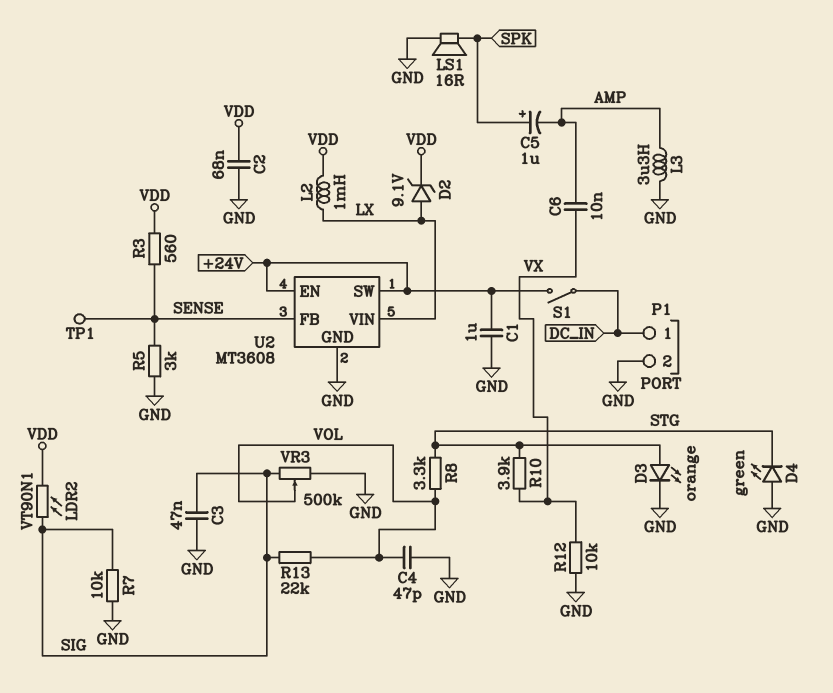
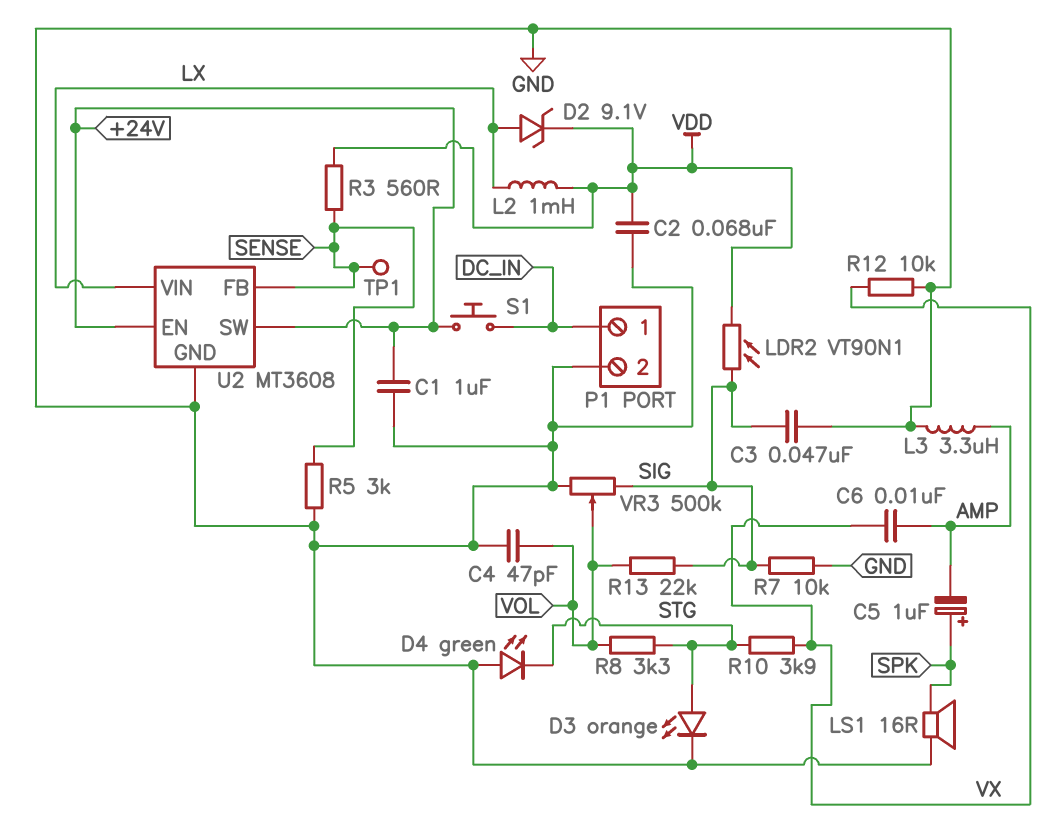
S1: switch (+24V, DC_IN) -> button (+24V, DC_IN)

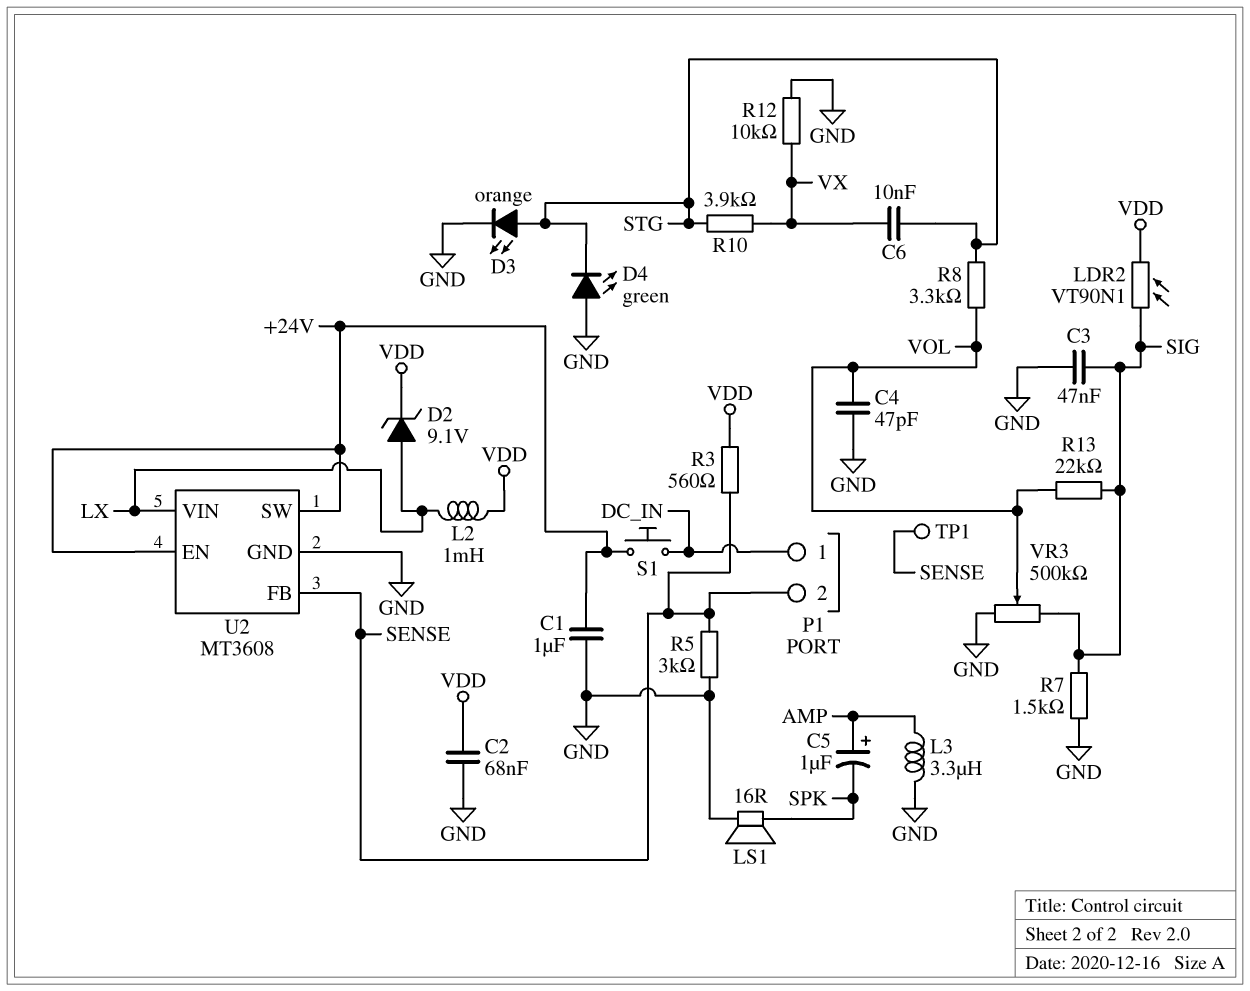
C5: 1uF (plus SPK, minus AMP) -> 1uF (plus AMP, minus SPK)
C6: 10nF (AMP, VX) -> 10nF (STG, VX)
P1 pin 2: GND -> SENSE
R7: 10k (GND, SIG) -> 1.5k (GND, SIG)

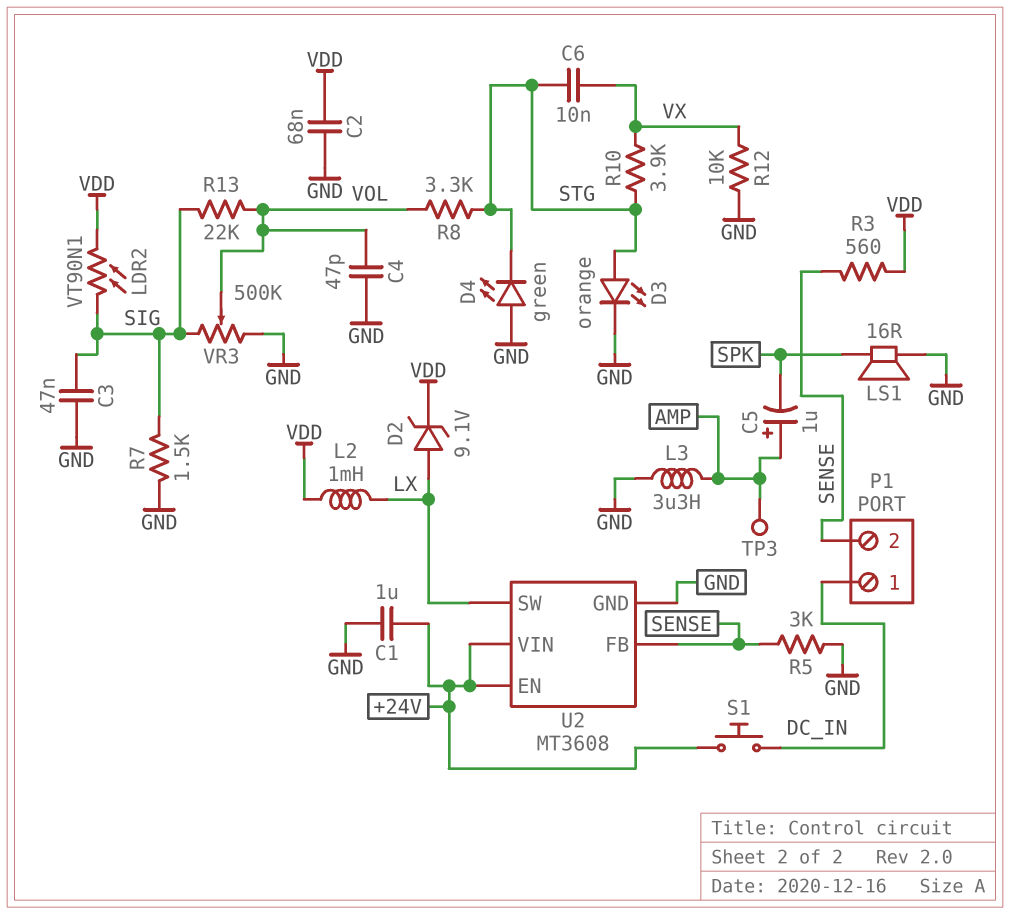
TP1: test point (SENSE) -> none
TP3: none -> test point (AMP)
U2 pin SW: +24V -> LX
U2 pin VIN: LX -> +24V

